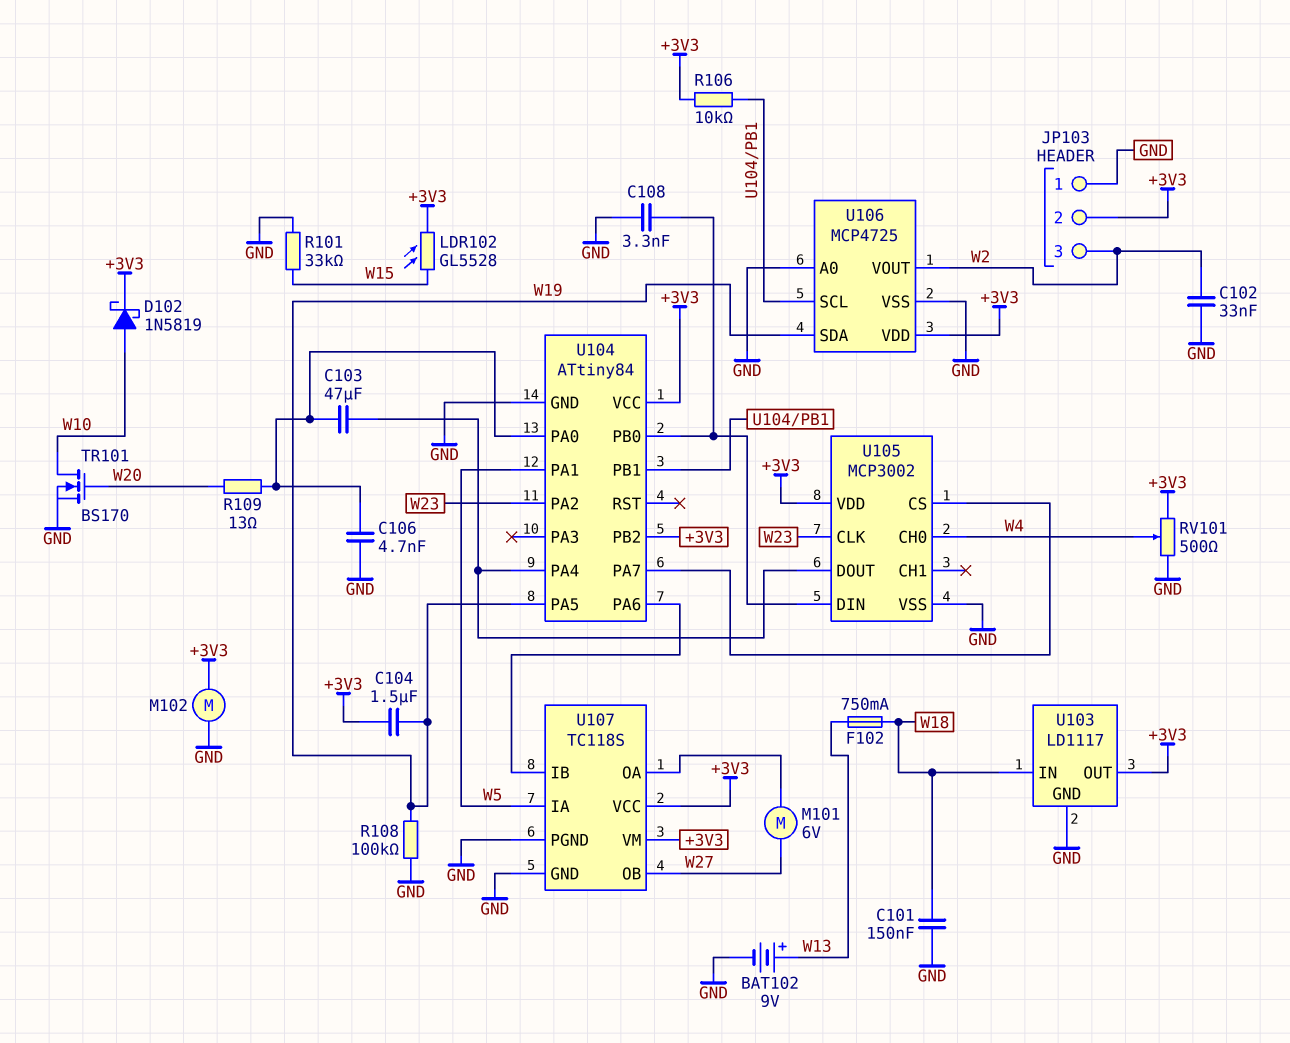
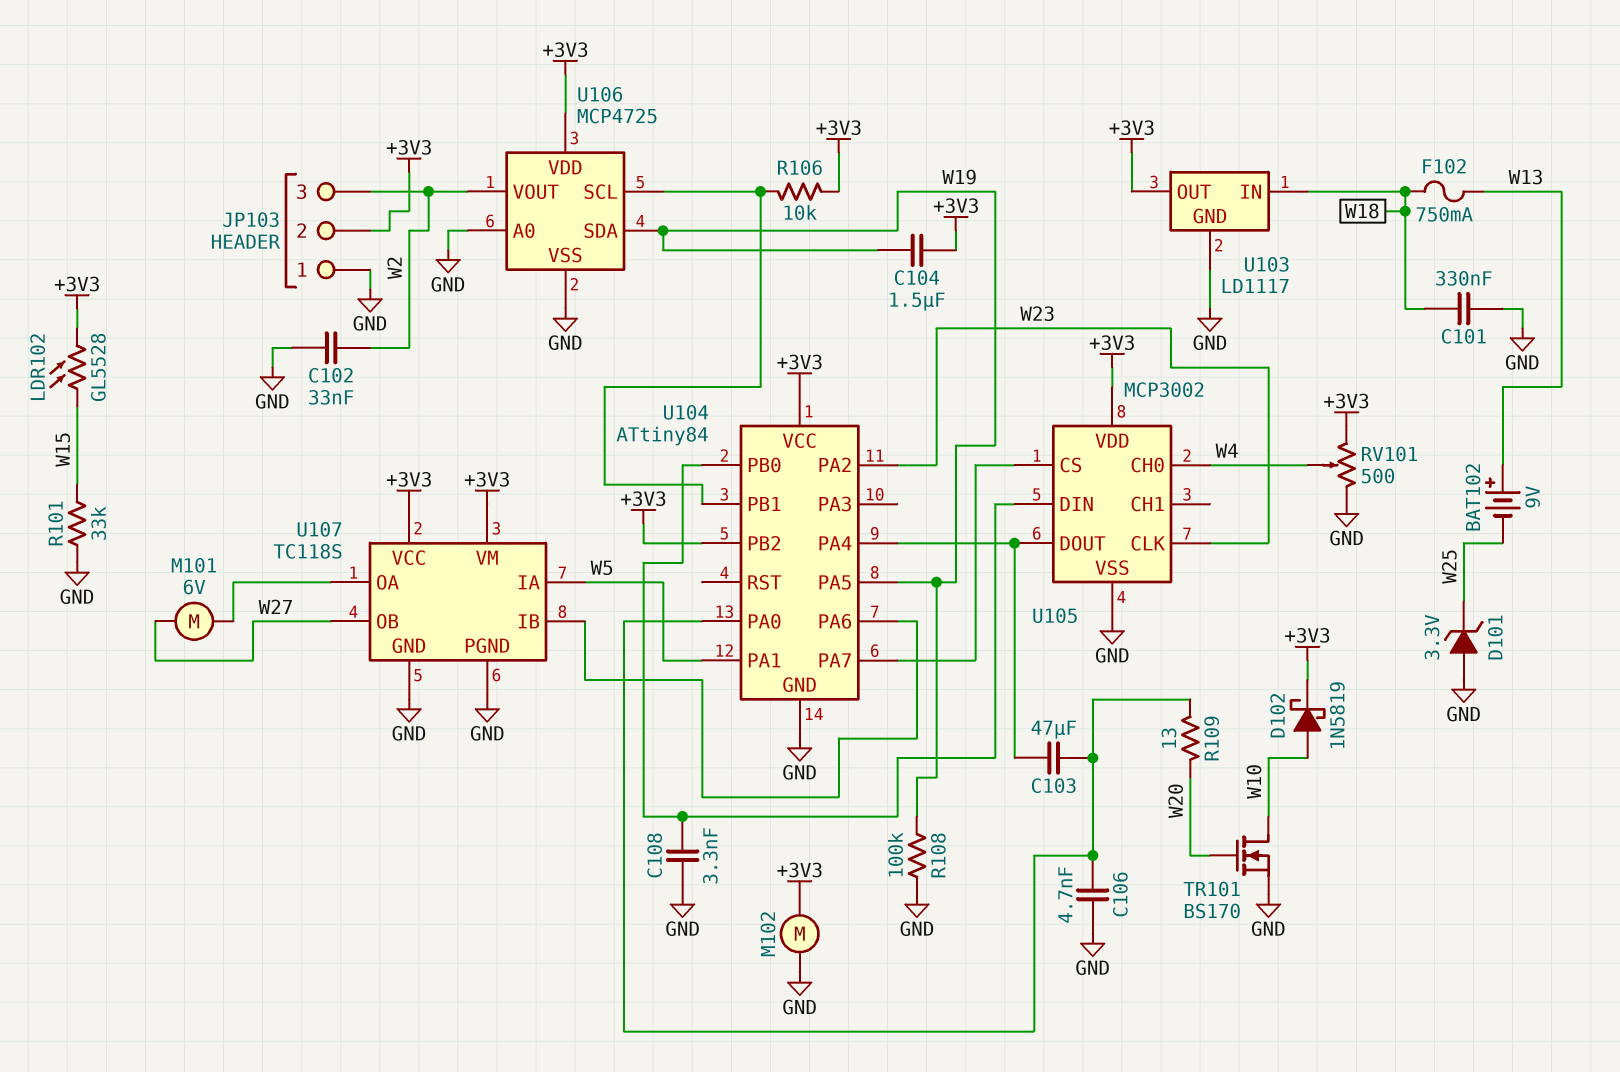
BAT102: 9V (plus W13, minus GND) -> 9V (plus W13, minus W25)
C101: 150nF (GND, W18) -> 330nF (GND, W18)
D101: none -> zener 3.3V (A GND, K W25)

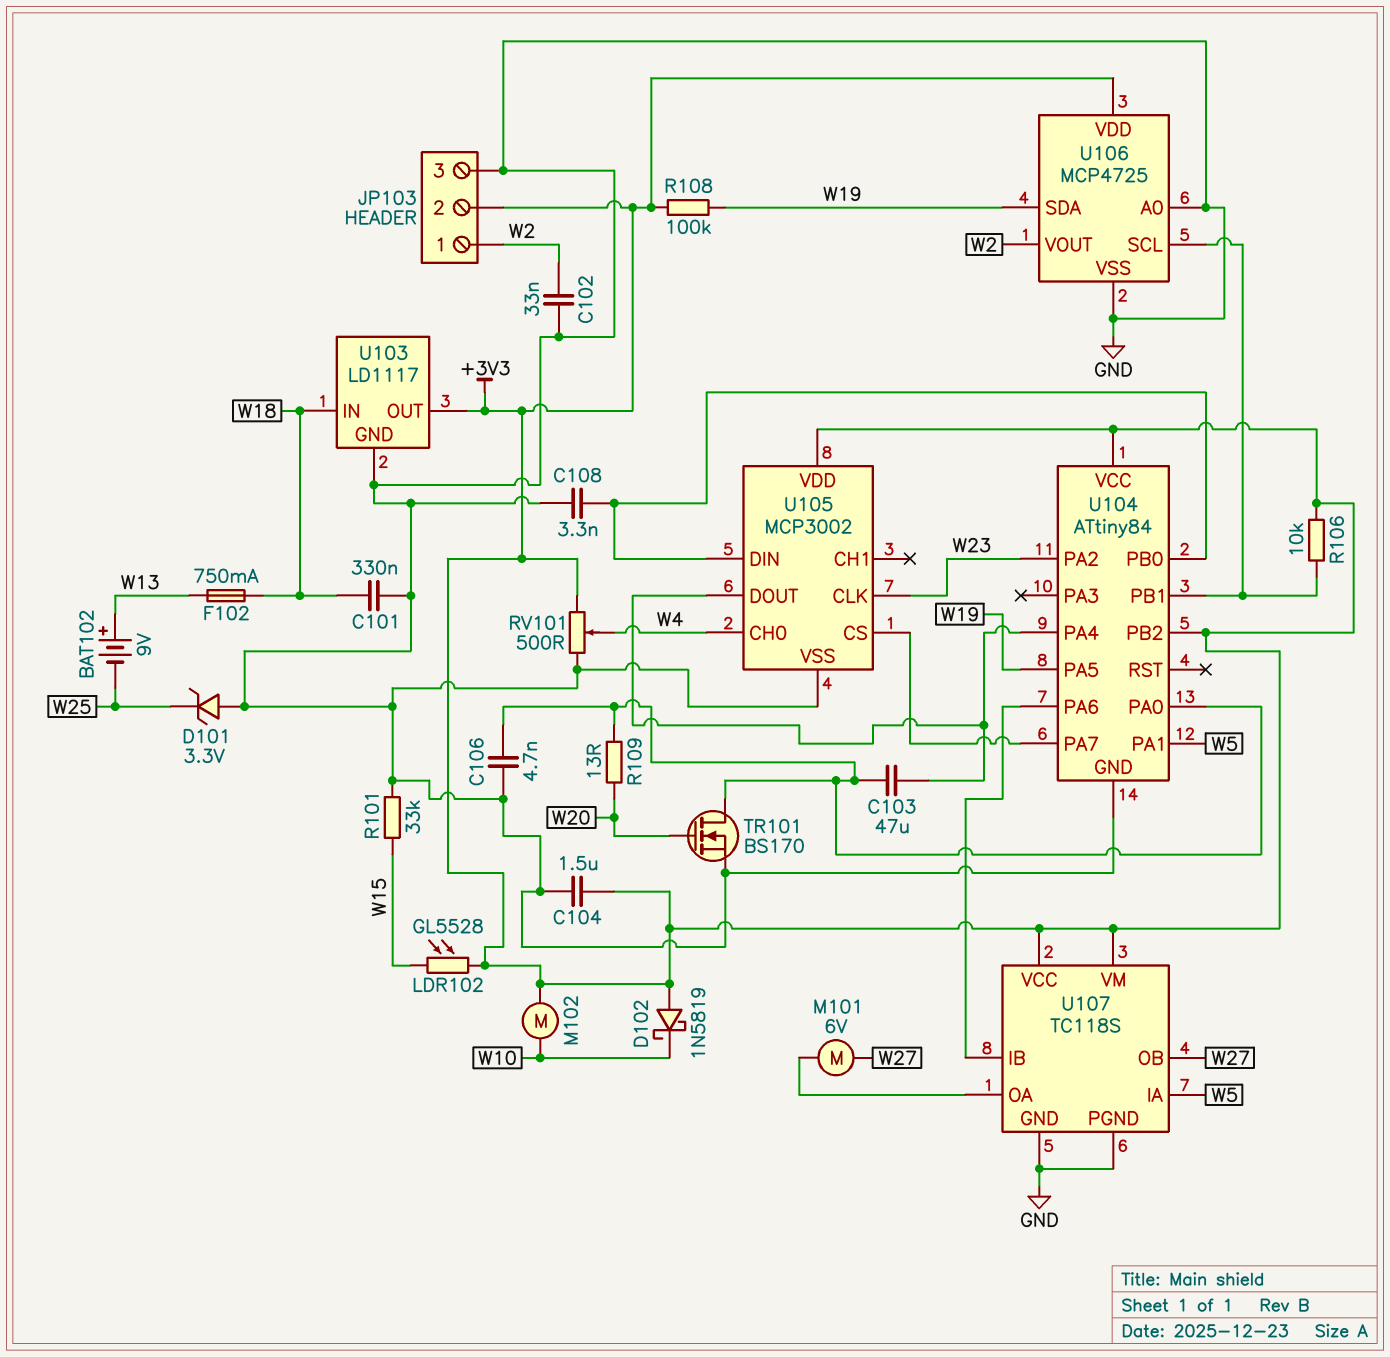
C104: 1.5uF (+3V3, W19) -> 1.5uF (+3V3, GND)
D102: schottky 1N5819 (A W10, K +3V3) -> schottky 1N5819 (A +3V3, K W10)
JP103 pin 1: GND -> W2
JP103 pin 3: W2 -> GND
M102: motor (+3V3, GND) -> motor (+3V3, W10)
R108: 100k (GND, W19) -> 100k (+3V3, W19)
TR101: NMOS BS170 (G W20, D W10, S GND) -> NMOS BS170 (G W20, D U104/PA0, S GND)

